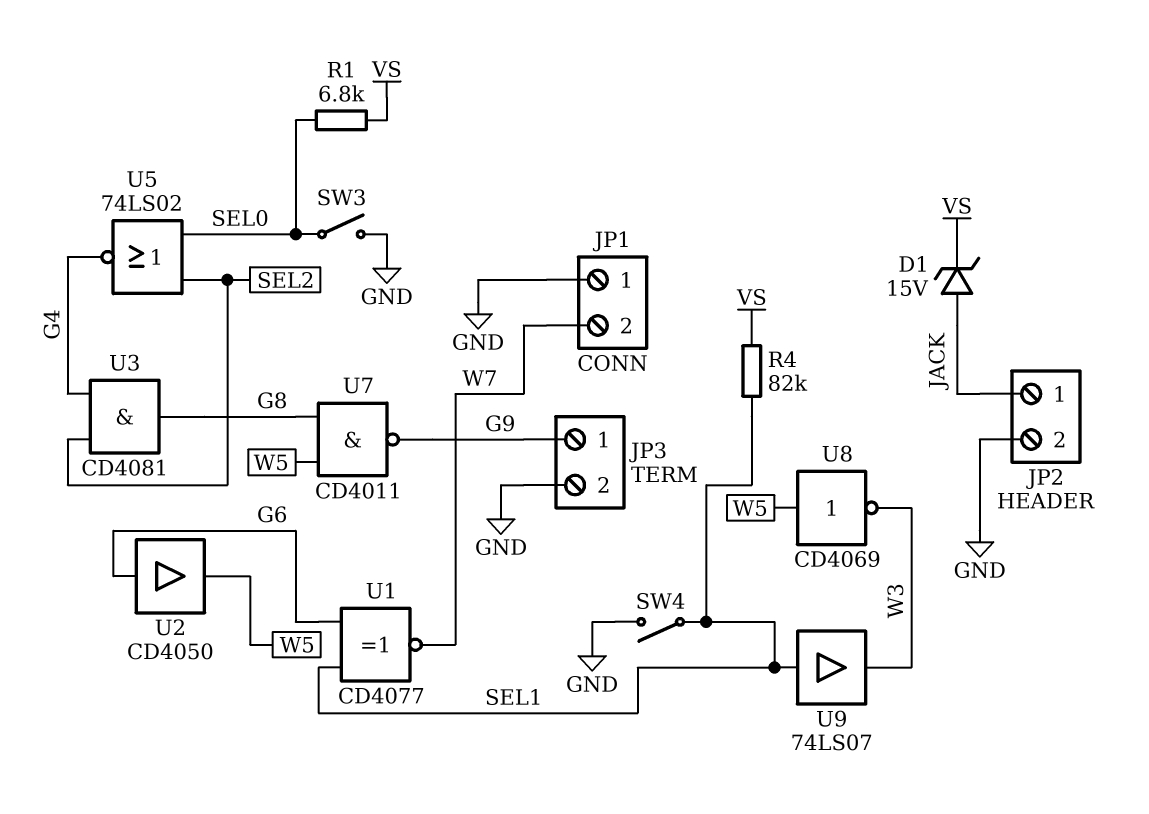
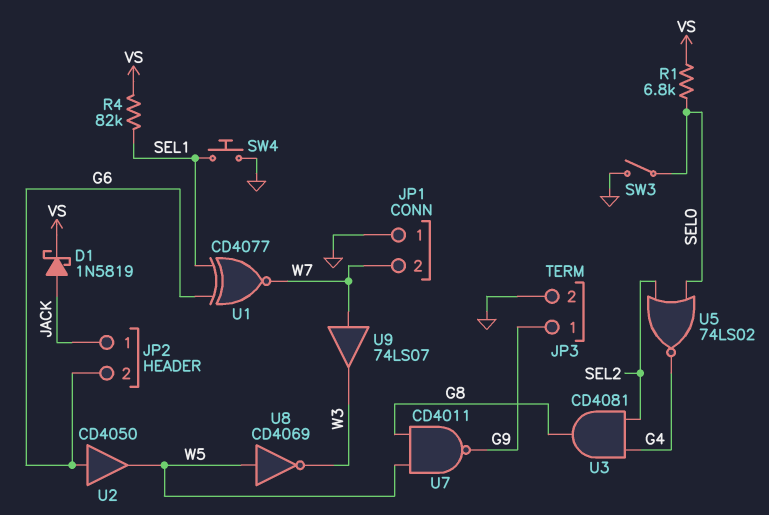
D1: zener 15V (A JACK, K VS) -> schottky 1N5819 (A JACK, K VS)
JP2 pin 2: GND -> G6
SW4: switch (GND, SEL1) -> button (GND, SEL1)
U9: buffer 74LS07 (in SEL1, out W3) -> buffer 74LS07 (in W7, out W3)

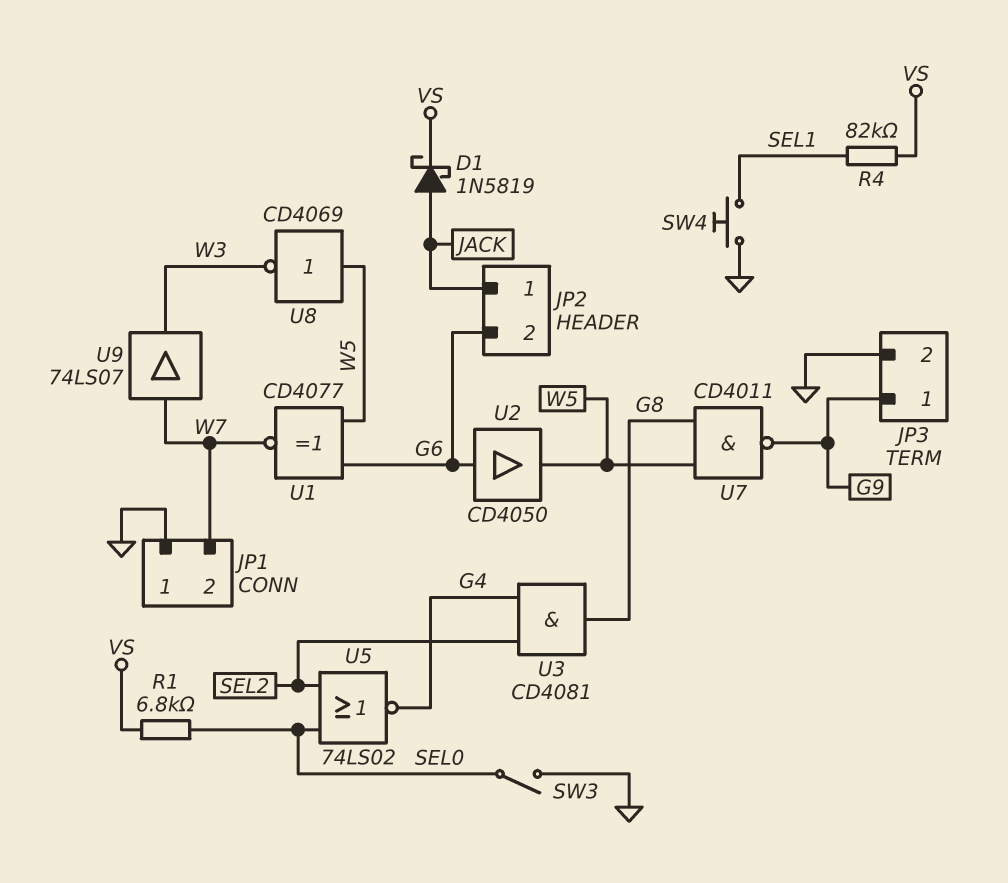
U1: XNOR CD4077 (in G6, in SEL1, out W7) -> XNOR CD4077 (in G6, in W5, out W7)

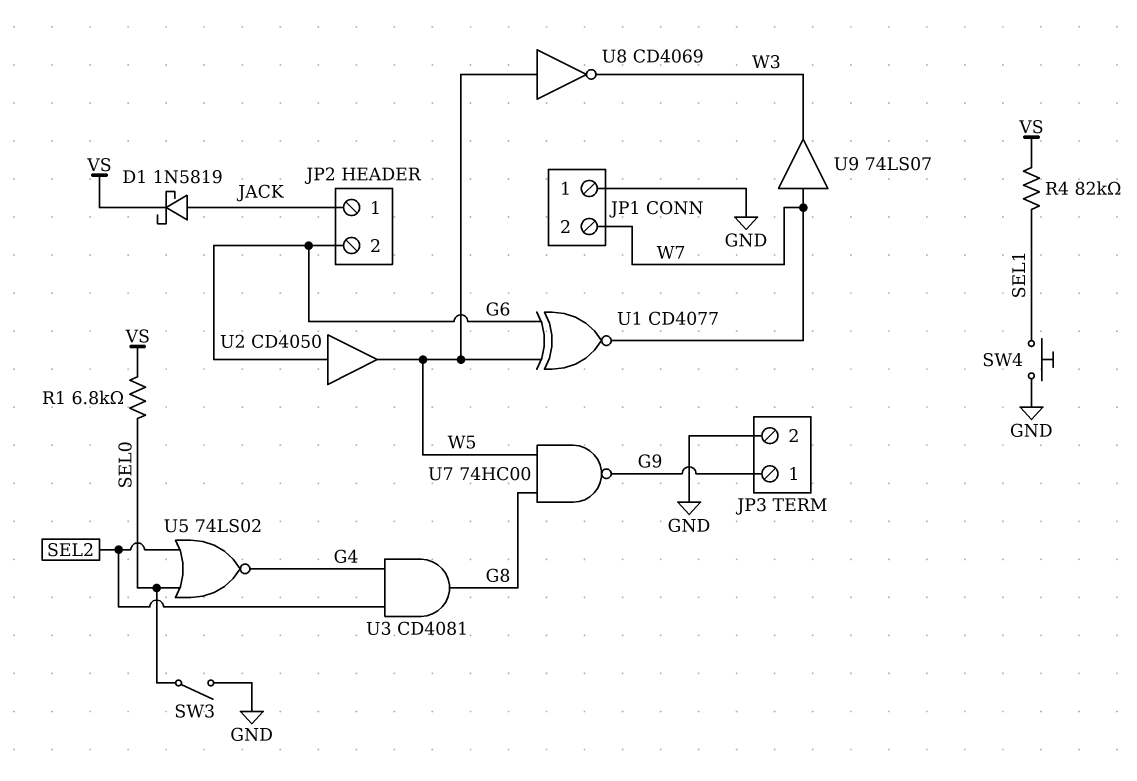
U7: NAND CD4011 (in G8, in W5, out G9) -> NAND 74HC00 (in G8, in W5, out G9)

